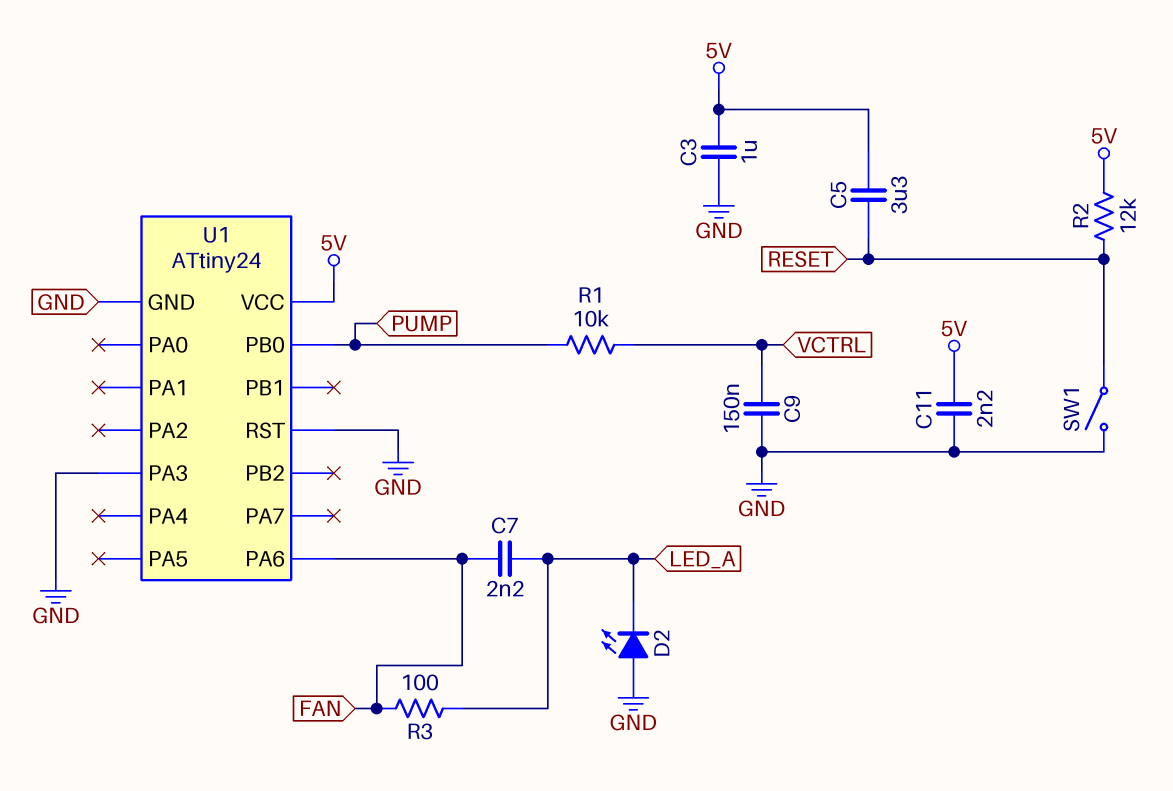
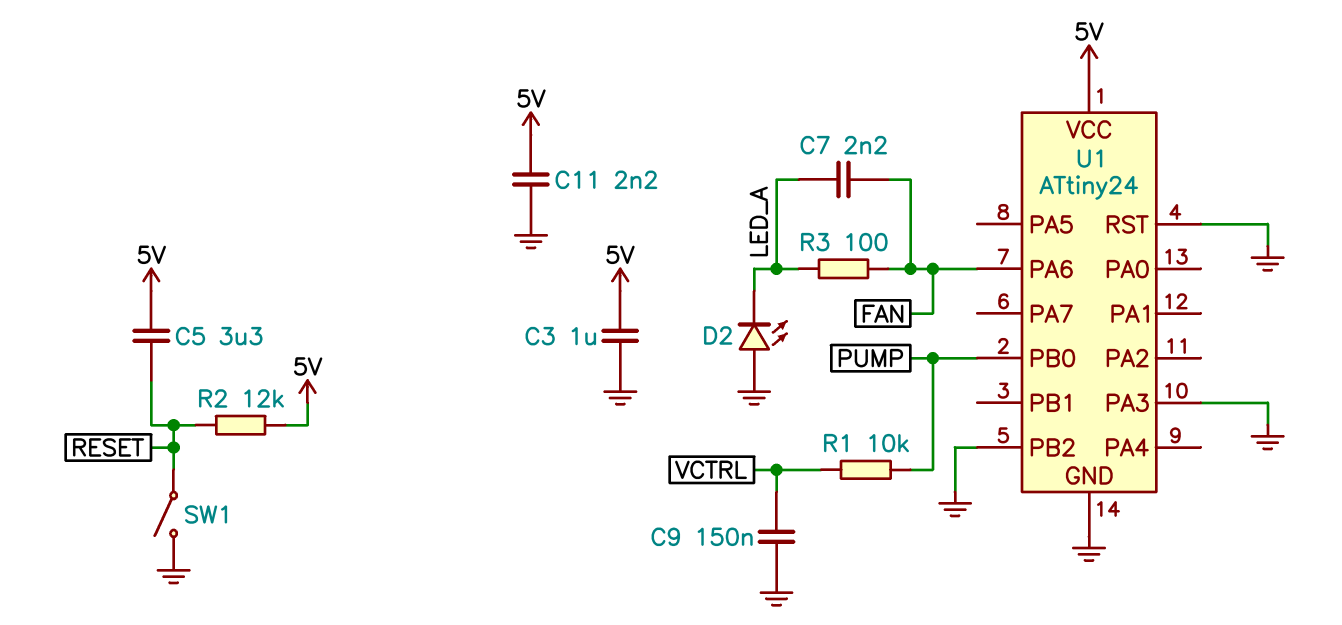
U1 pin PB2: none -> GND

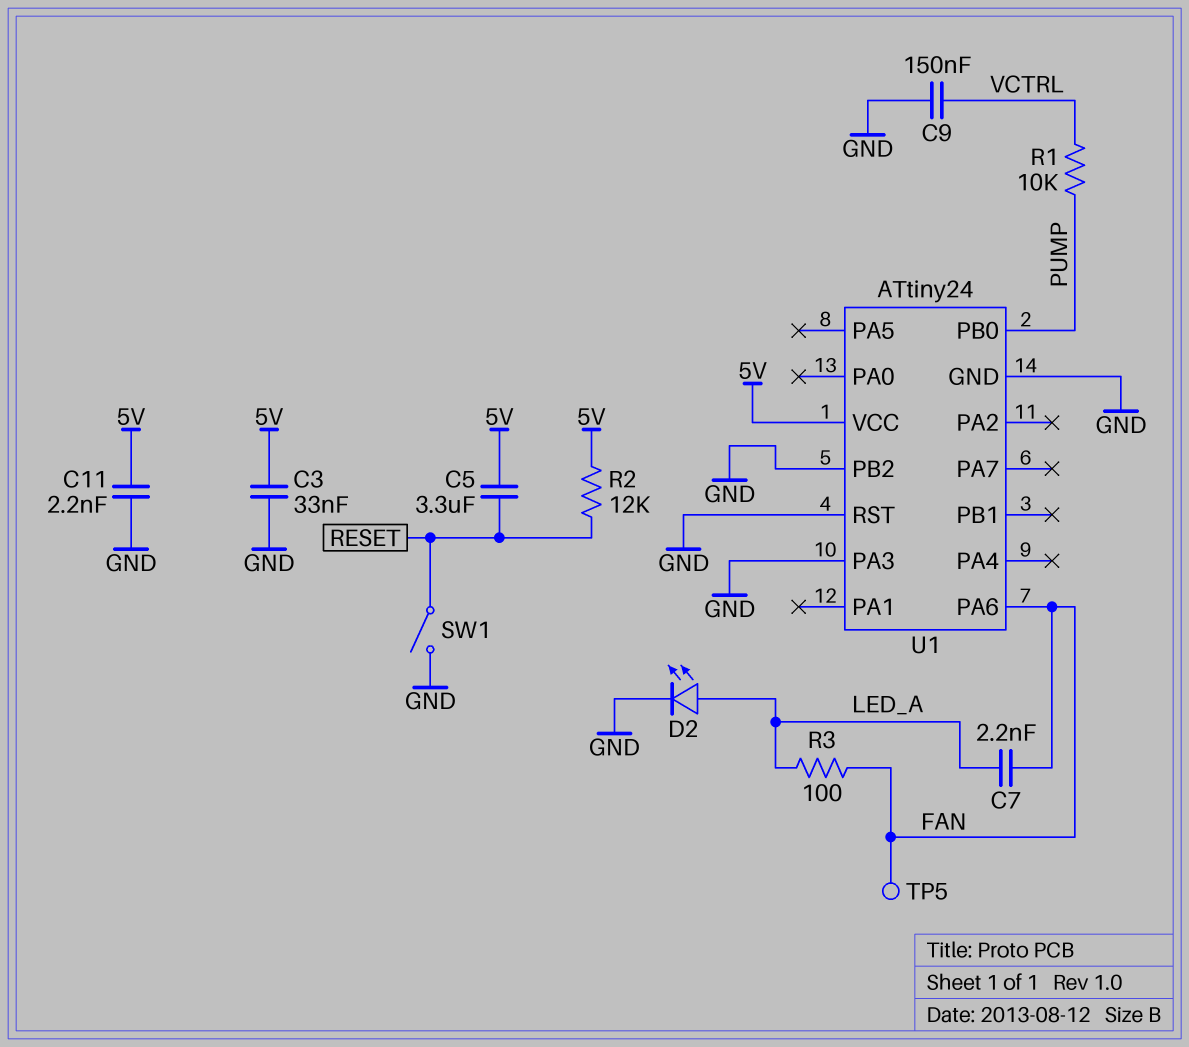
C3: 1uF (5V, GND) -> 33nF (5V, GND)
D2: LED (A GND, K LED_A) -> LED (A LED_A, K GND)
TP5: none -> test point (FAN)

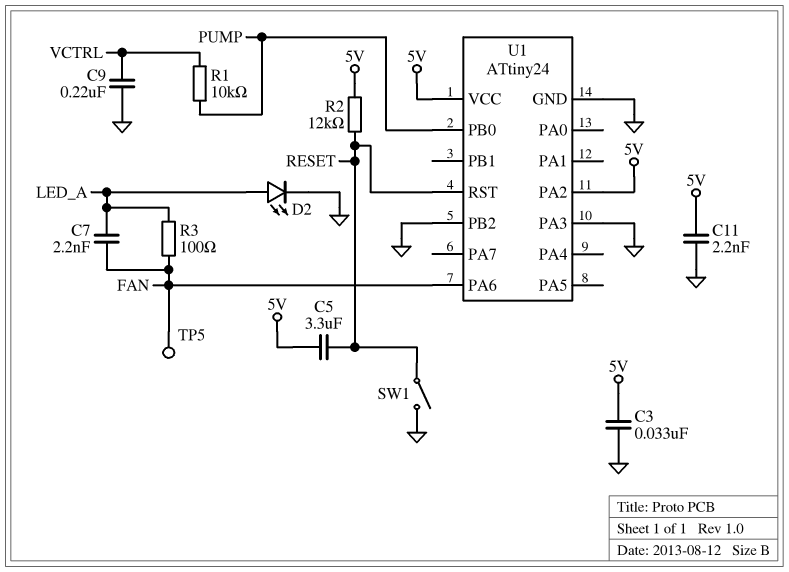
C9: 150nF (GND, VCTRL) -> 220nF (GND, VCTRL)
U1 pin PA2: none -> 5V
U1 pin RST: GND -> RESET

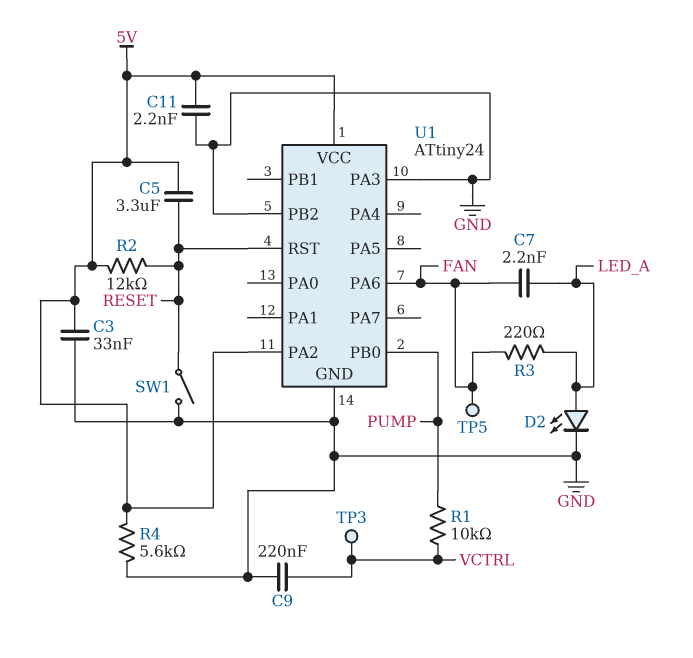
R3: 100 (FAN, LED_A) -> 220 (FAN, LED_A)
R4: none -> 5.6k (5V, GND)
TP3: none -> test point (VCTRL)

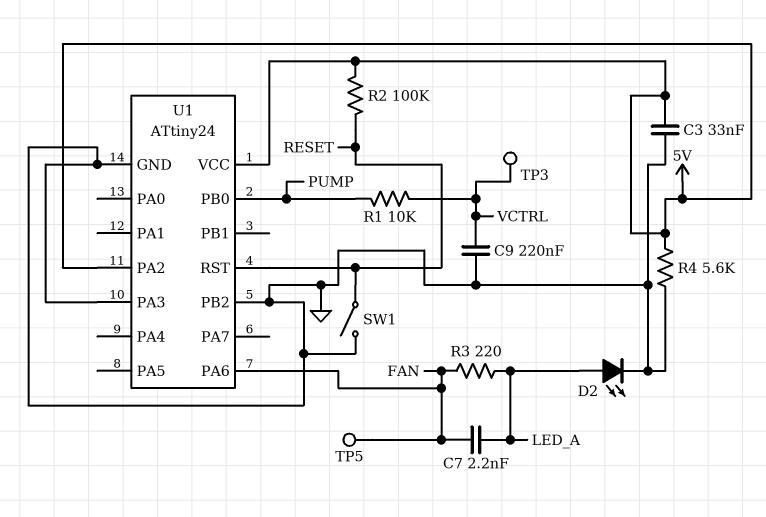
C5: 3.3uF (5V, RESET) -> none
C11: 2.2nF (5V, GND) -> none
R2: 12k (5V, RESET) -> 100k (5V, RESET)

